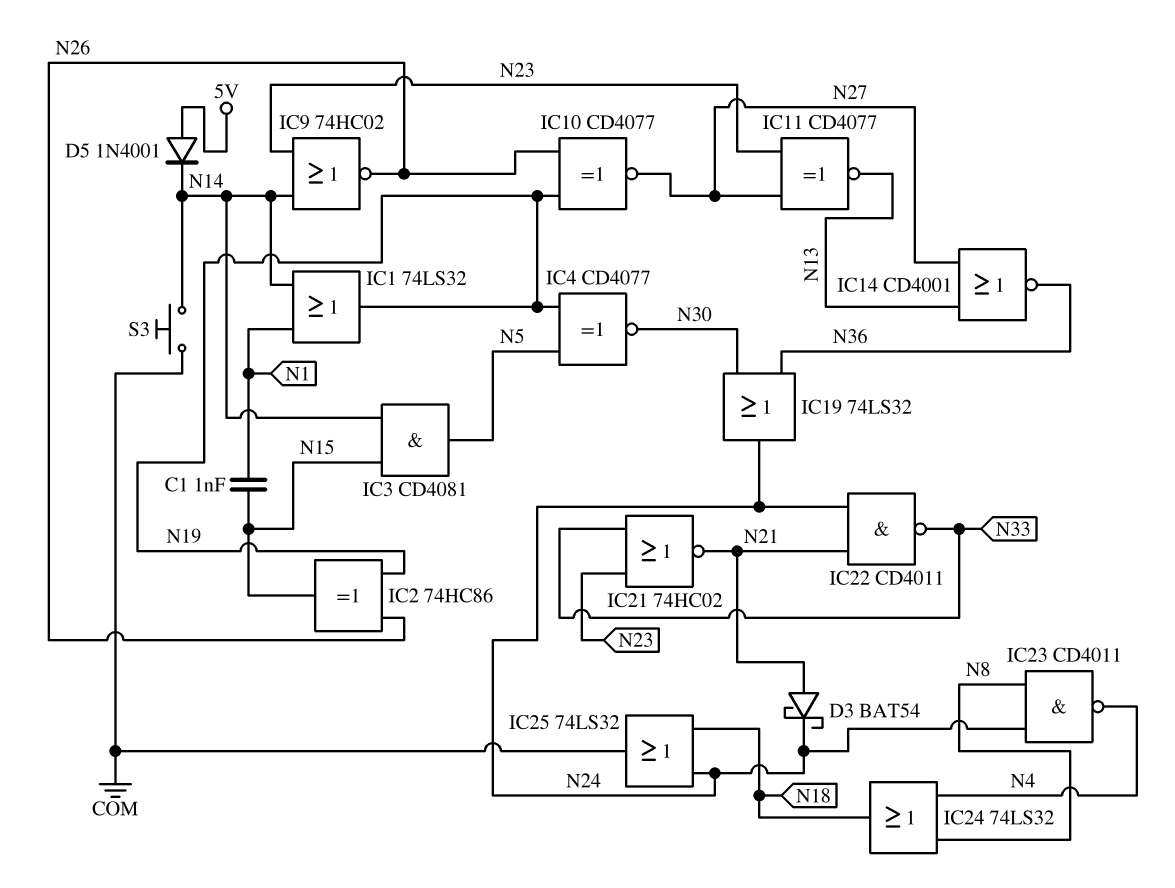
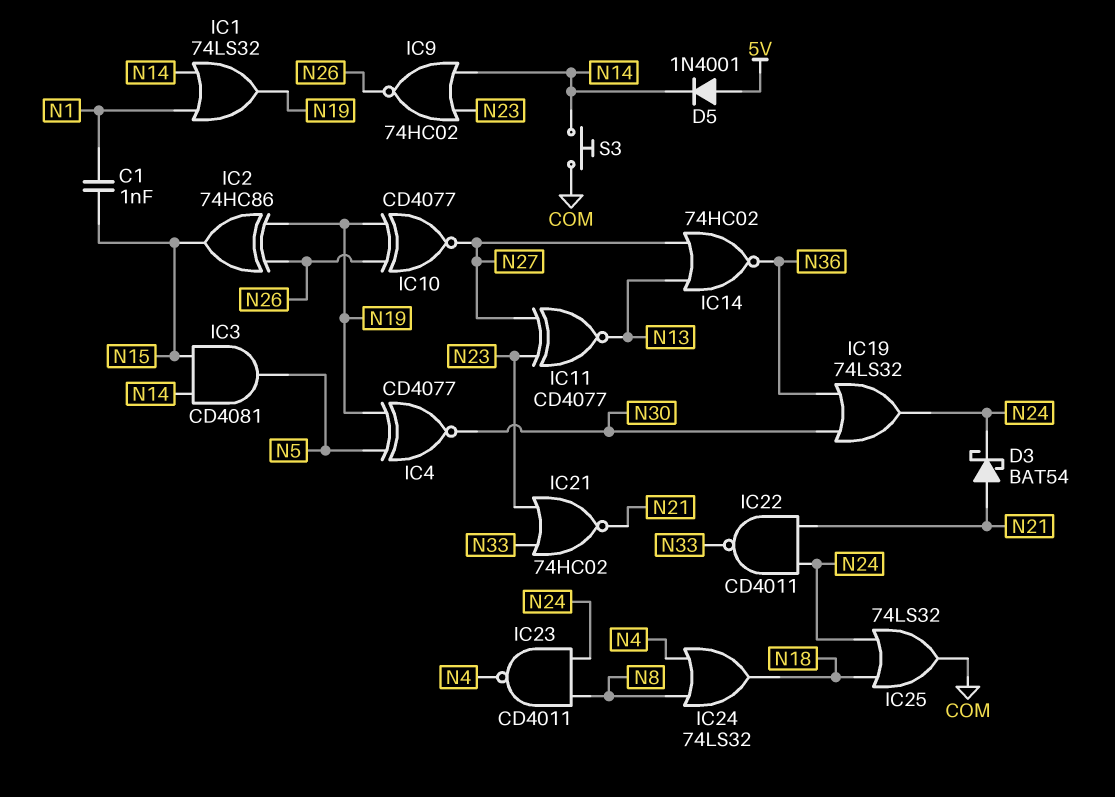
IC14: NOR CD4001 (in N13, in N27, out N36) -> NOR 74HC02 (in N13, in N27, out N36)

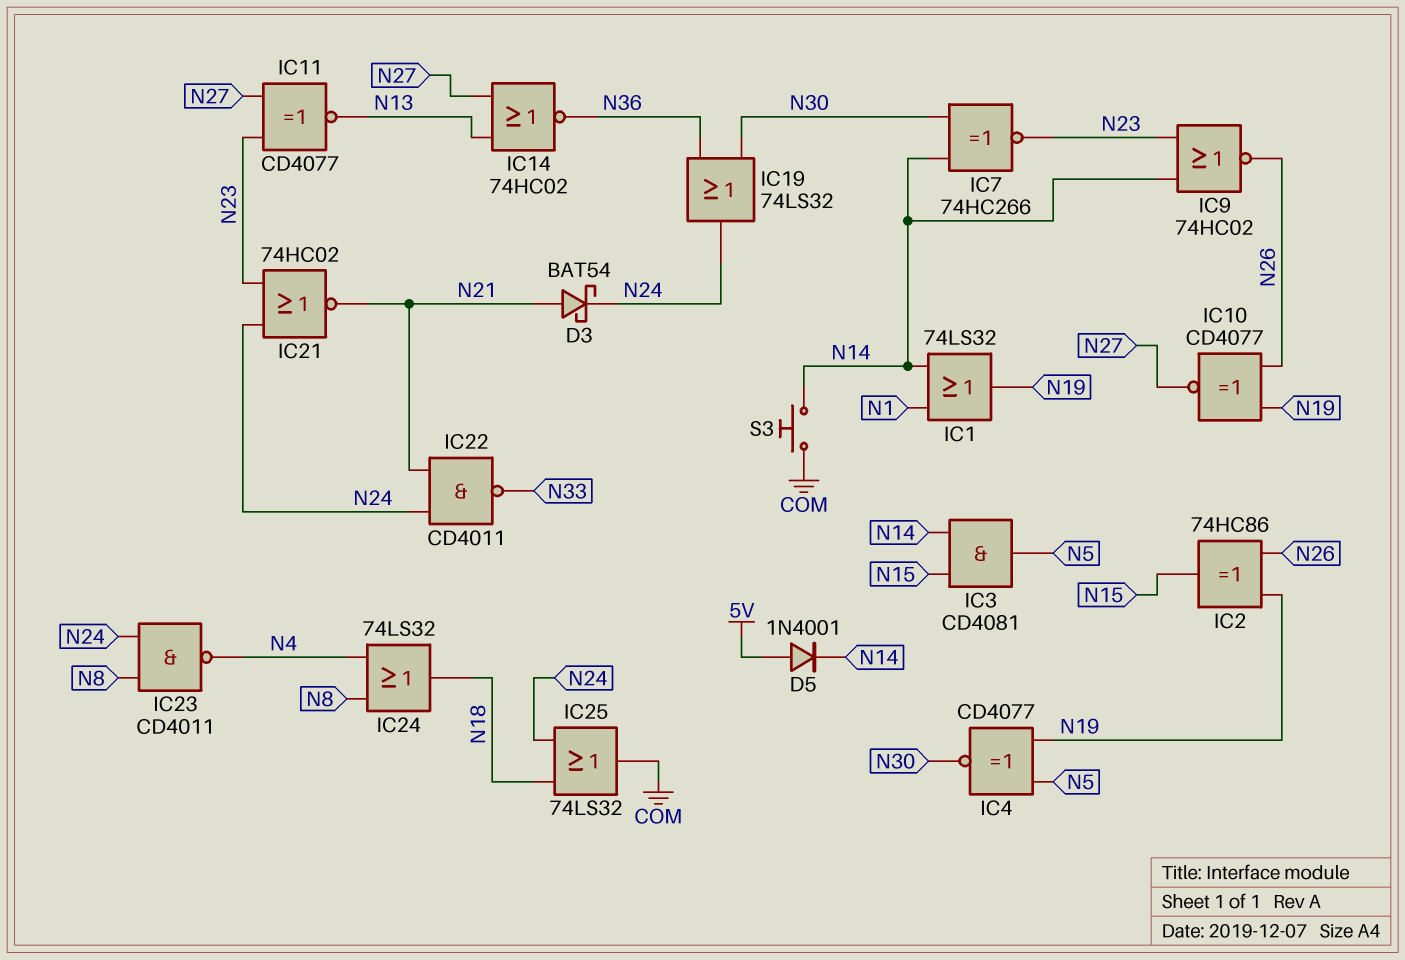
C1: 1nF (N1, N15) -> none
IC7: none -> XNOR 74HC266 (in N14, in N30, out N23)
IC21: NOR 74HC02 (in N23, in N33, out N21) -> NOR 74HC02 (in N23, in N24, out N21)

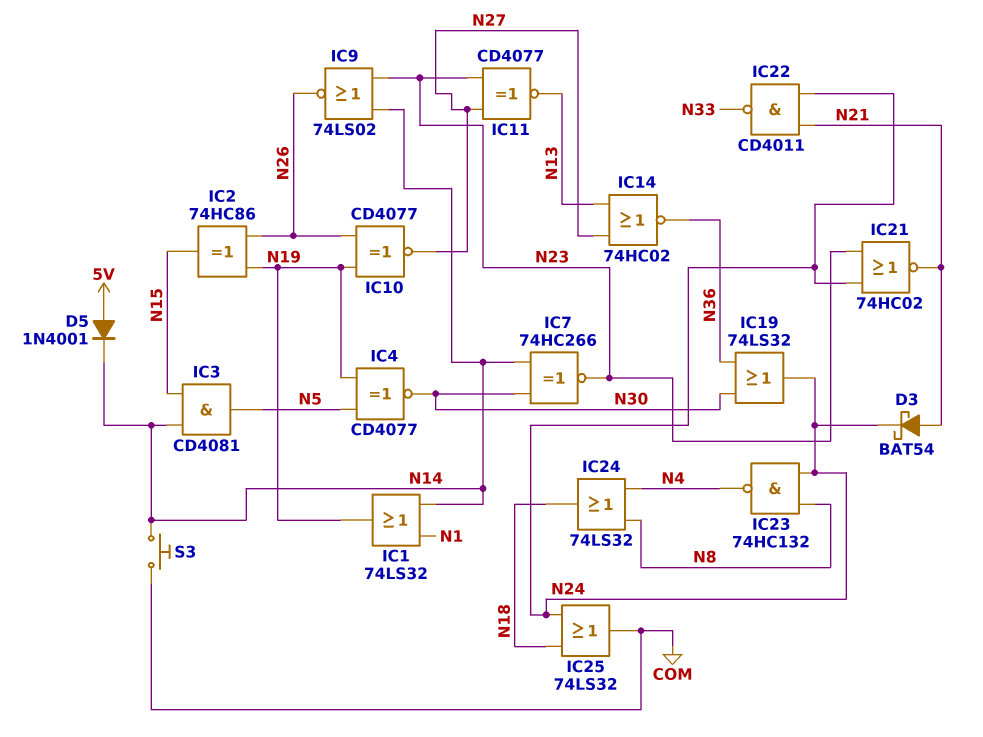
IC9: NOR 74HC02 (in N14, in N23, out N26) -> NOR 74LS02 (in N14, in N23, out N26)
IC23: NAND CD4011 (in N8, in N24, out N4) -> NAND 74HC132 (in N8, in N24, out N4)

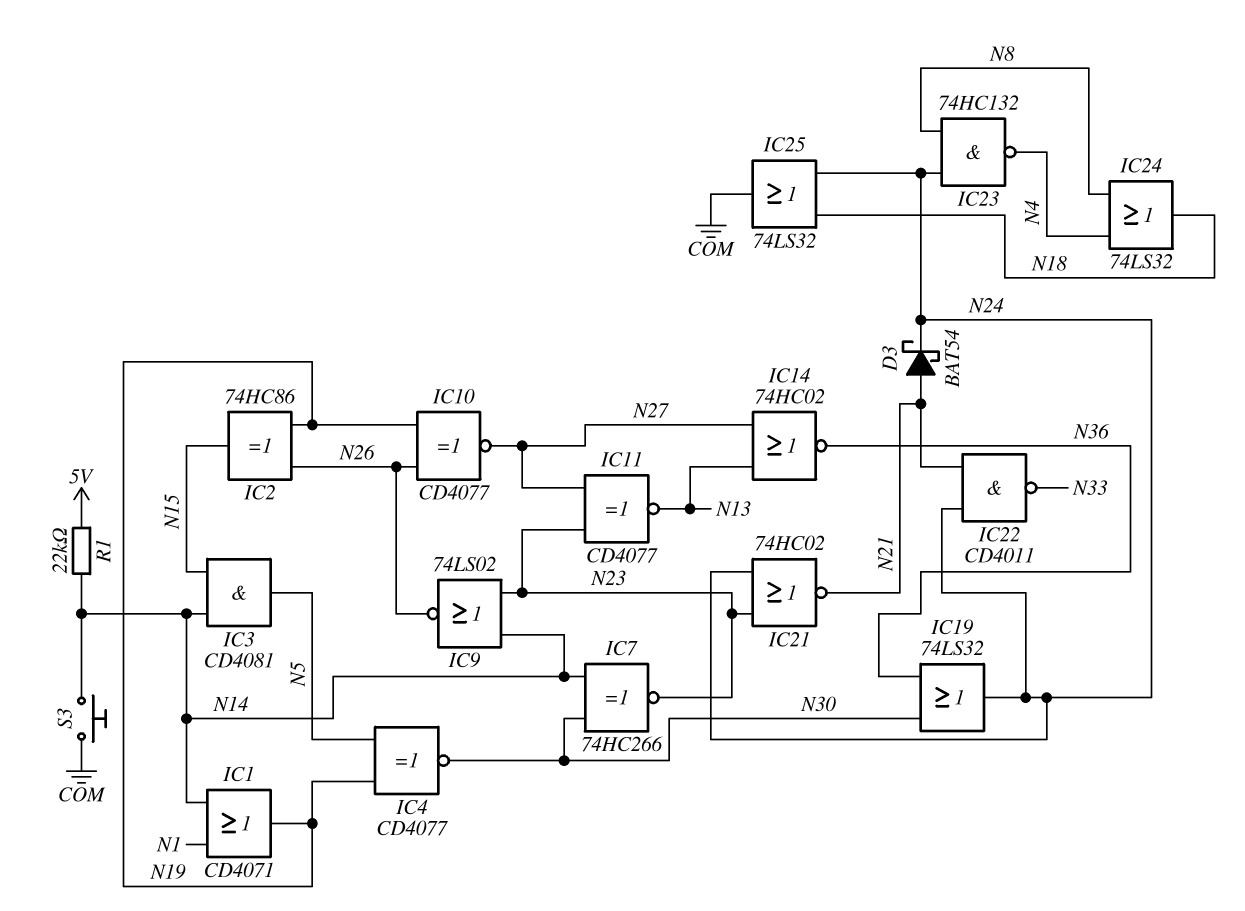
D5: diode 1N4001 (A 5V, K N14) -> none
IC1: OR 74LS32 (in N1, in N14, out N19) -> OR CD4071 (in N1, in N14, out N19)
R1: none -> 22k (5V, N14)

